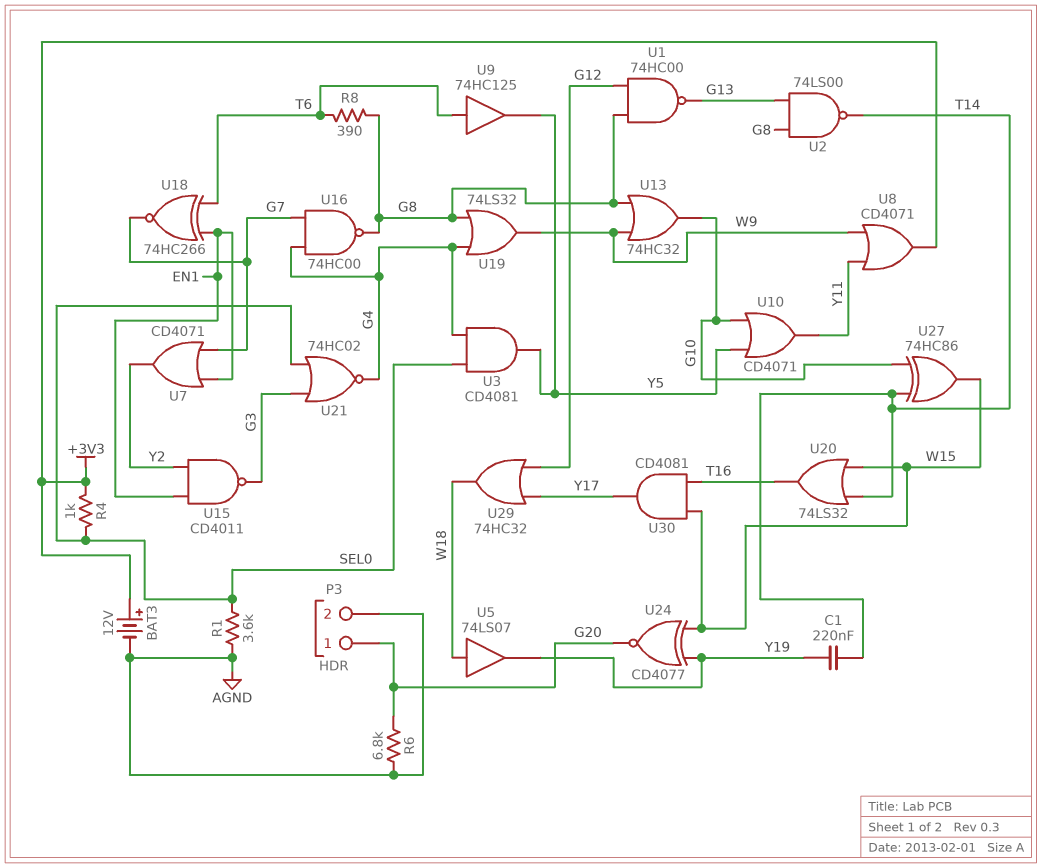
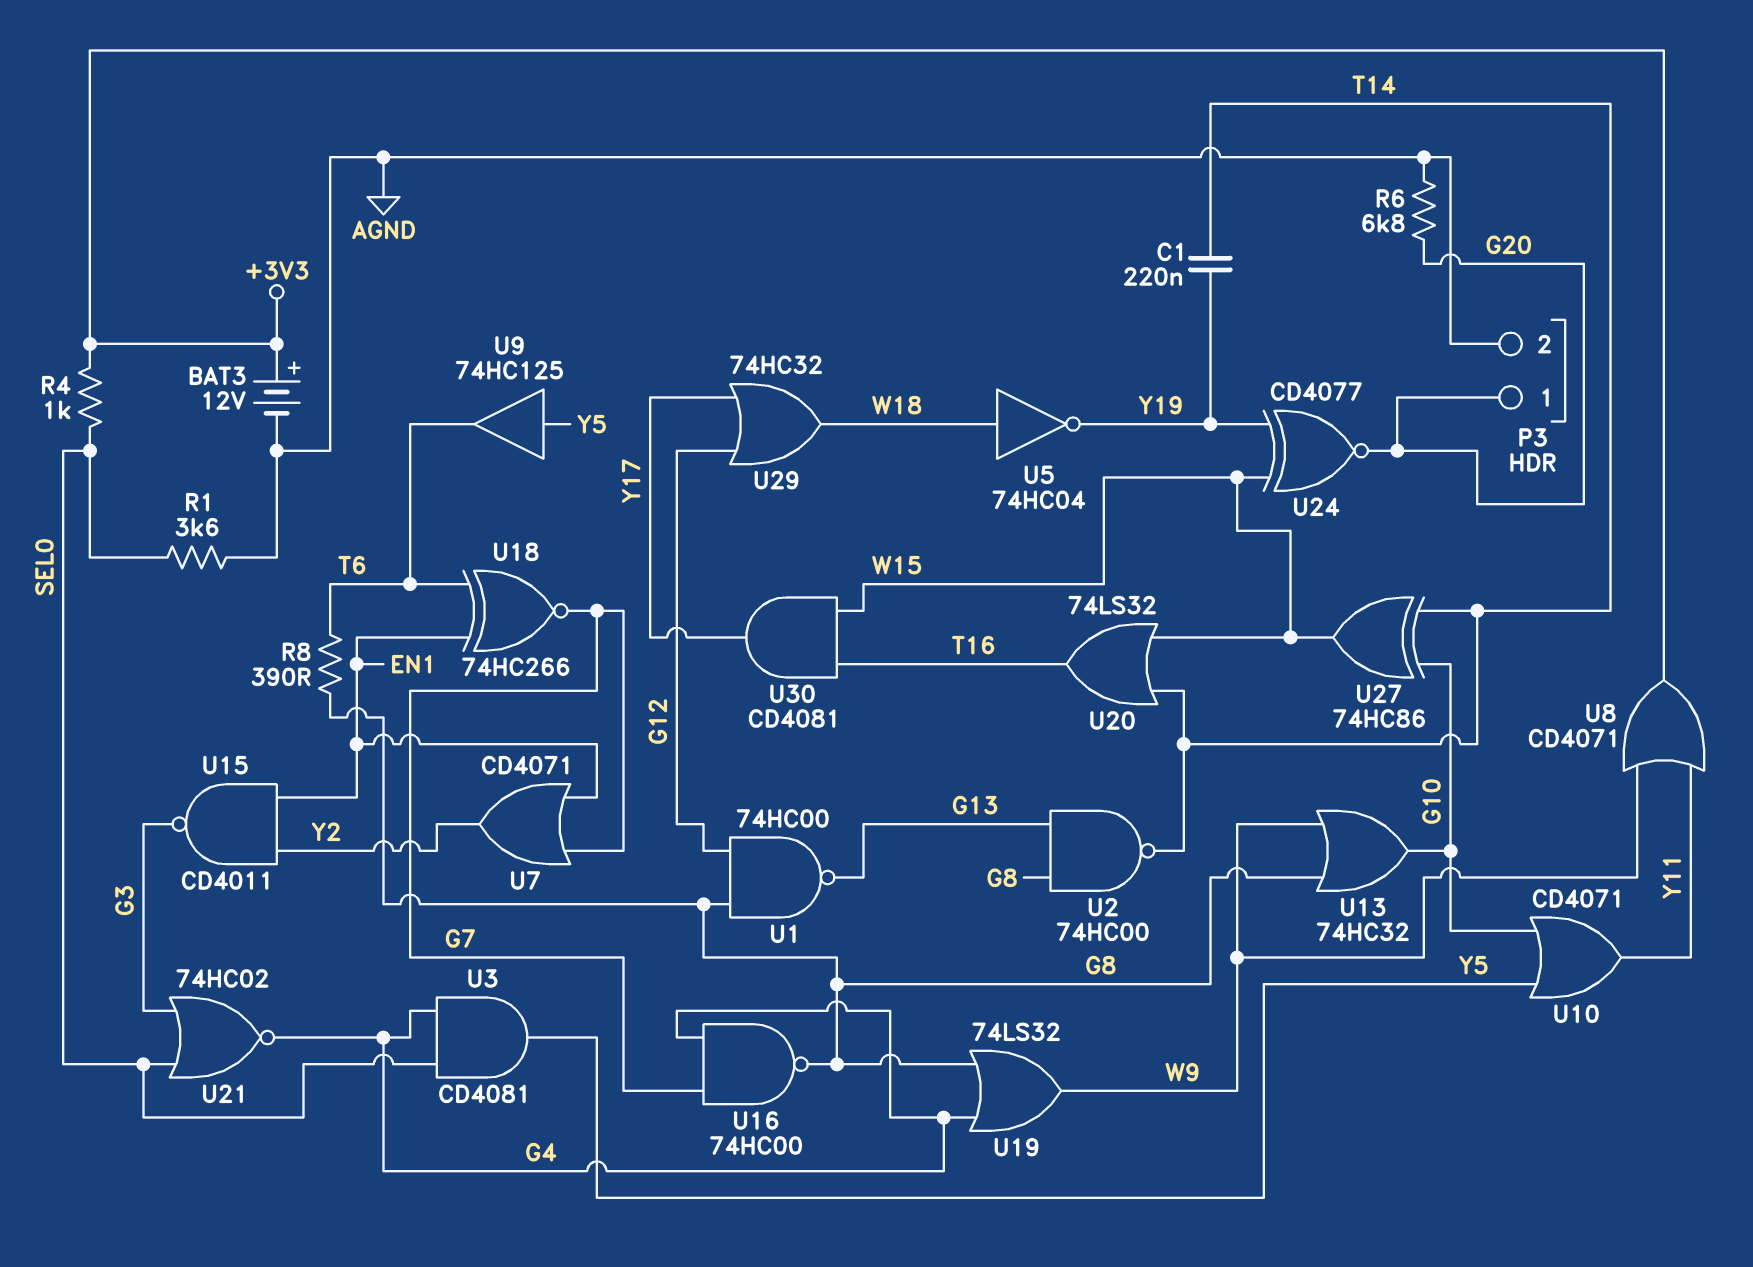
U2: NAND 74LS00 (in G8, in G13, out T14) -> NAND 74HC00 (in G8, in G13, out T14)
U5: buffer 74LS07 (in W18, out Y19) -> NOT 74HC04 (in W18, out Y19)
U9: buffer 74HC125 (in T6, out Y5) -> buffer 74HC125 (in Y5, out T6)

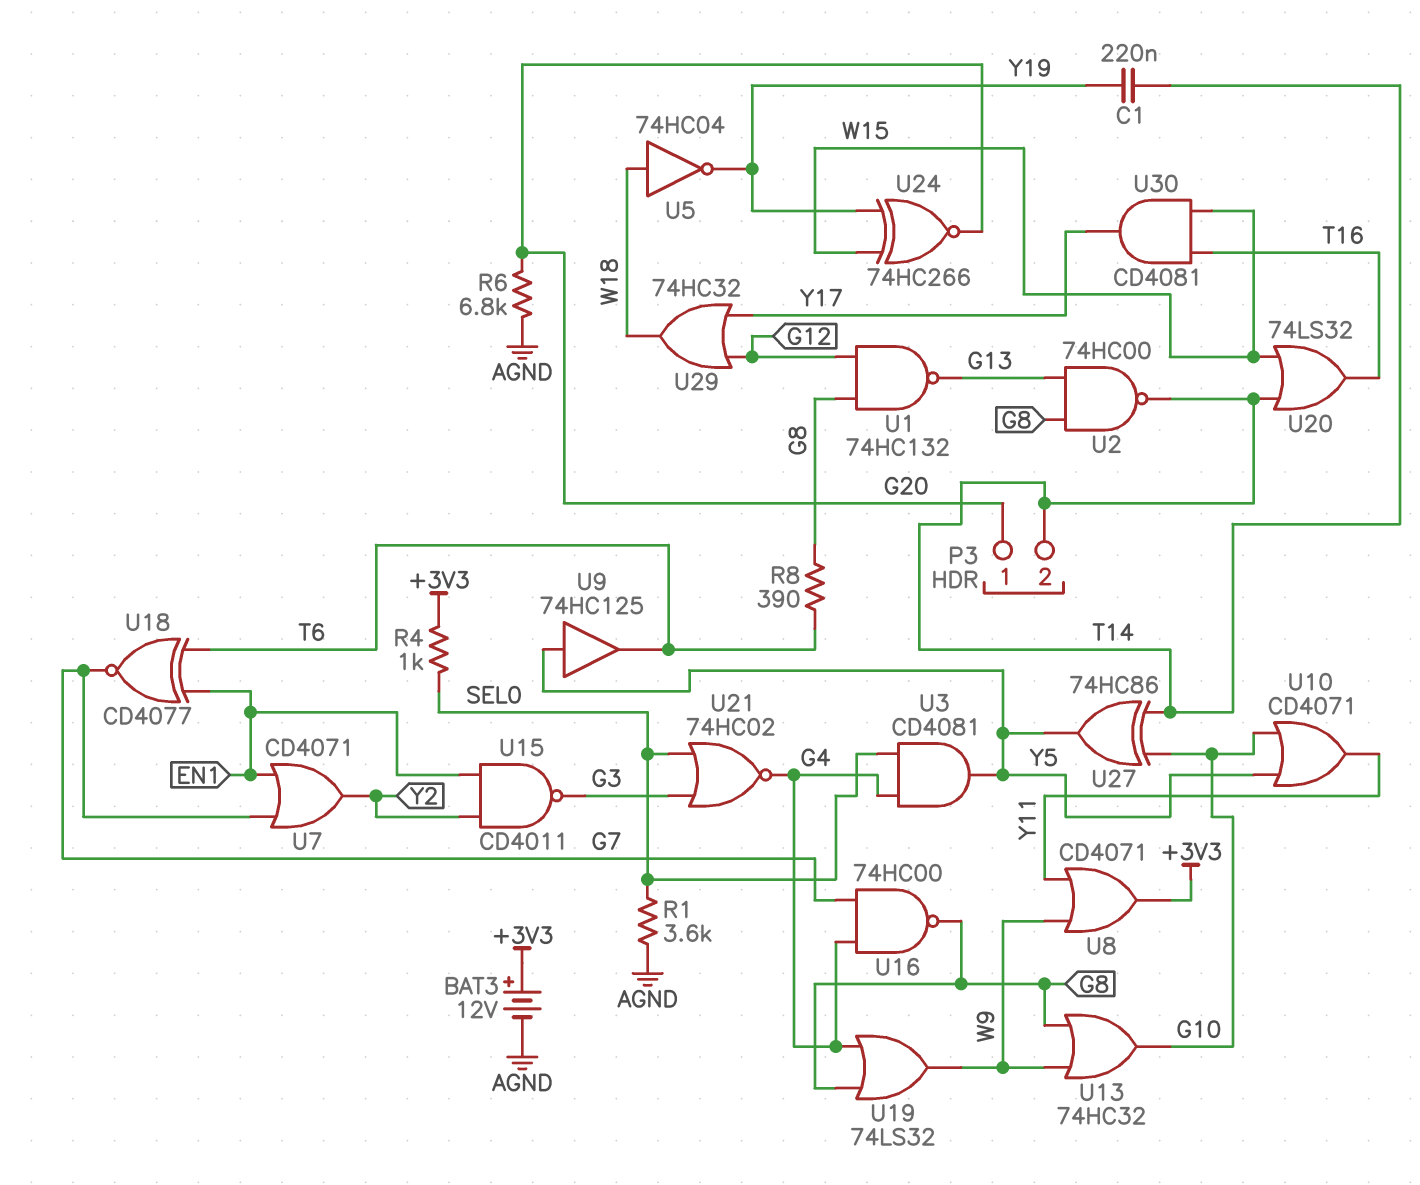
P3 pin 2: AGND -> T14
U1: NAND 74HC00 (in G8, in G12, out G13) -> NAND 74HC132 (in G8, in G12, out G13)
U18: XNOR 74HC266 (in EN1, in T6, out G7) -> XNOR CD4077 (in EN1, in T6, out G7)
U24: XNOR CD4077 (in W15, in Y19, out G20) -> XNOR 74HC266 (in W15, in Y19, out G20)
U27: XOR 74HC86 (in G10, in T14, out W15) -> XOR 74HC86 (in G10, in T14, out Y5)

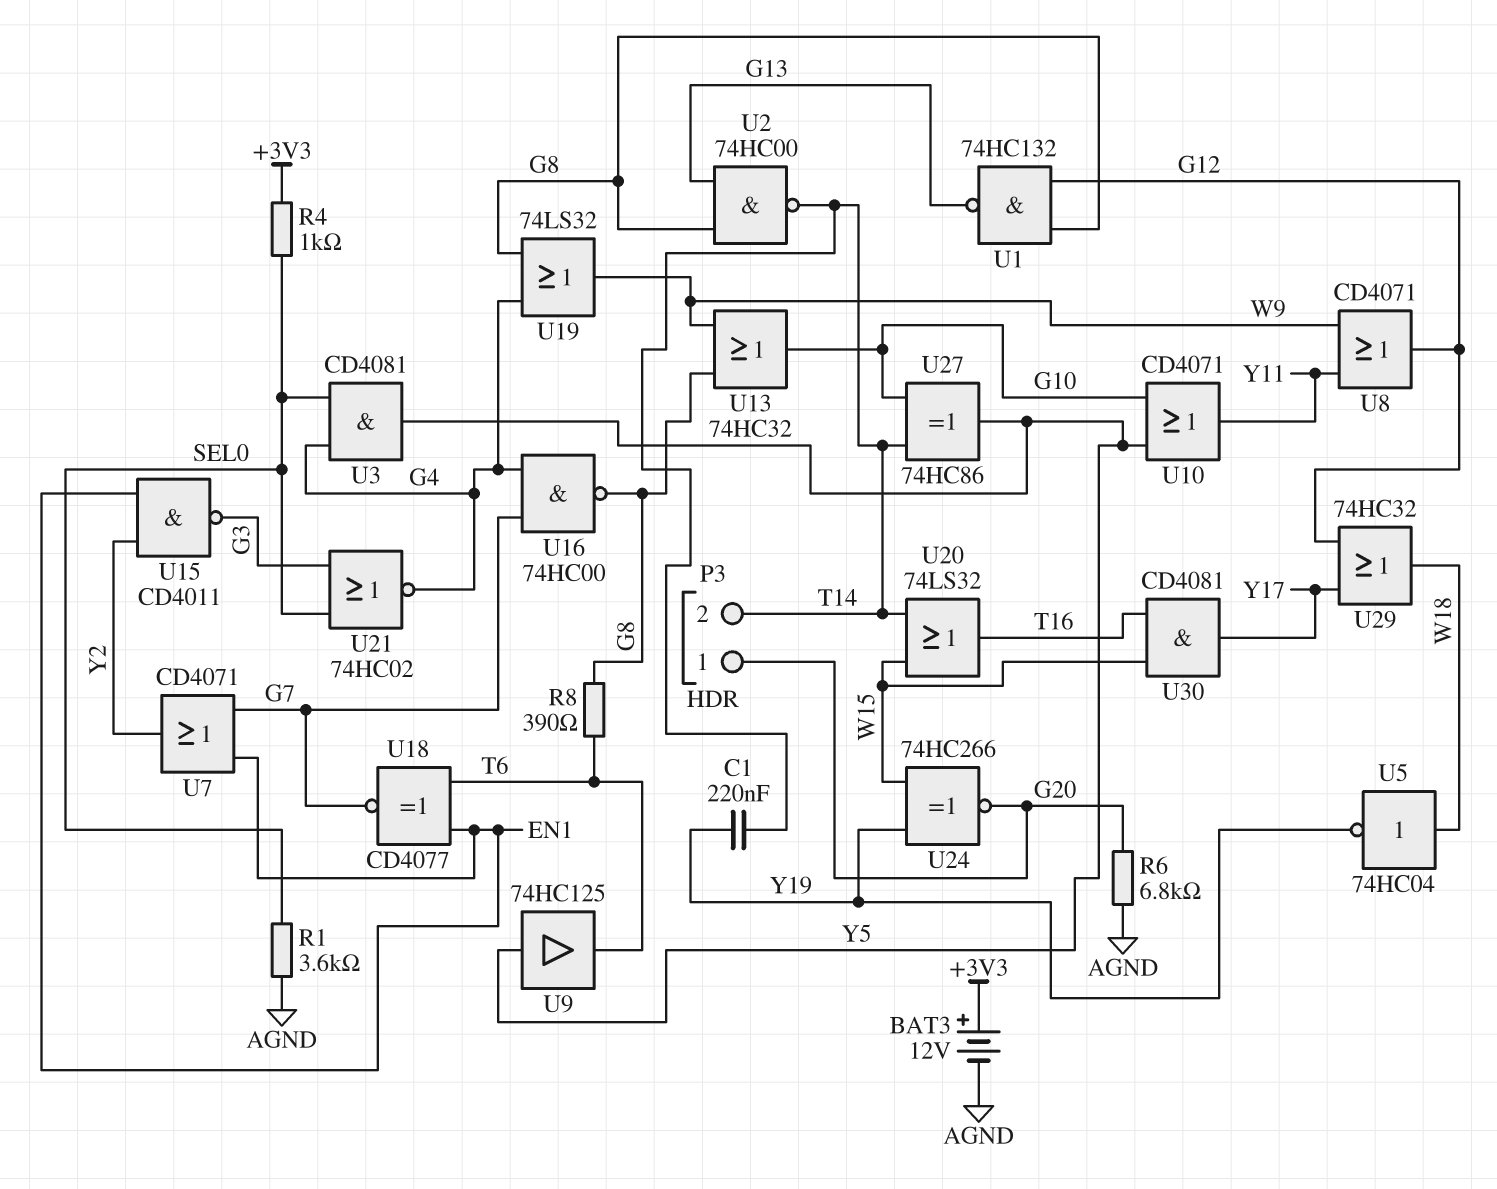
U8: OR CD4071 (in W9, in Y11, out +3V3) -> OR CD4071 (in W9, in Y11, out G12)

